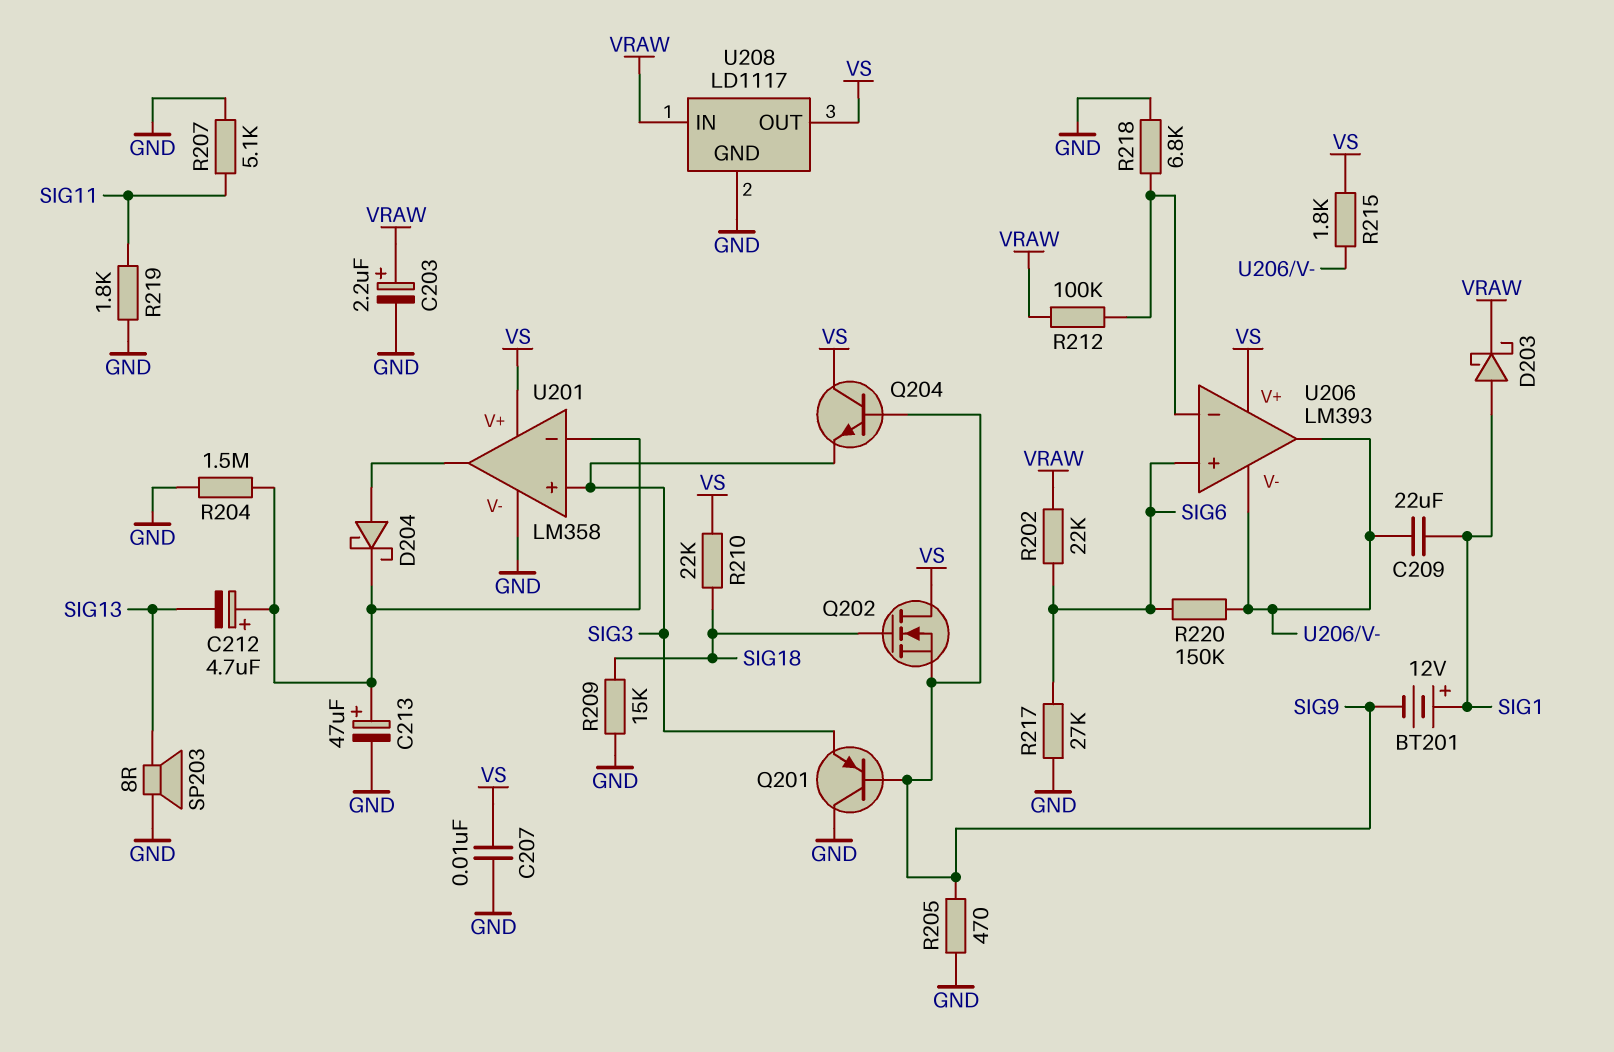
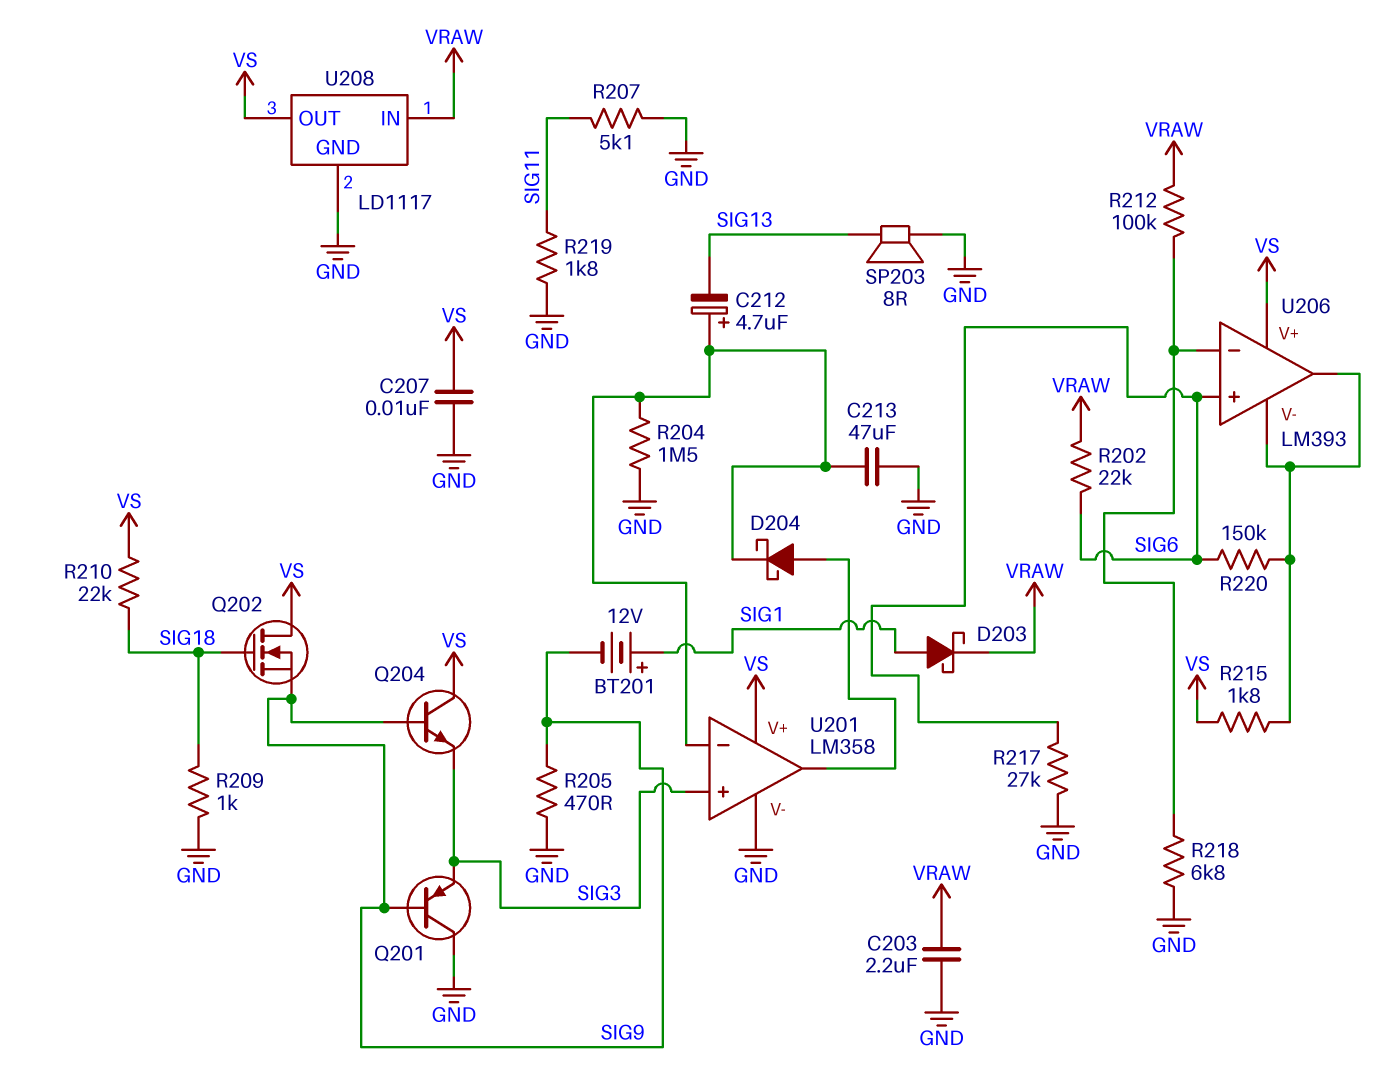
C203: 2.2uF (plus VRAW, minus GND) -> 2.2uF (GND, VRAW)
C209: 22uF (SIG1, U206/V-) -> none
C213: 47uF (plus U201/in-, minus GND) -> 47uF (GND, U201/in-)
R209: 15k (GND, SIG18) -> 1k (GND, SIG18)

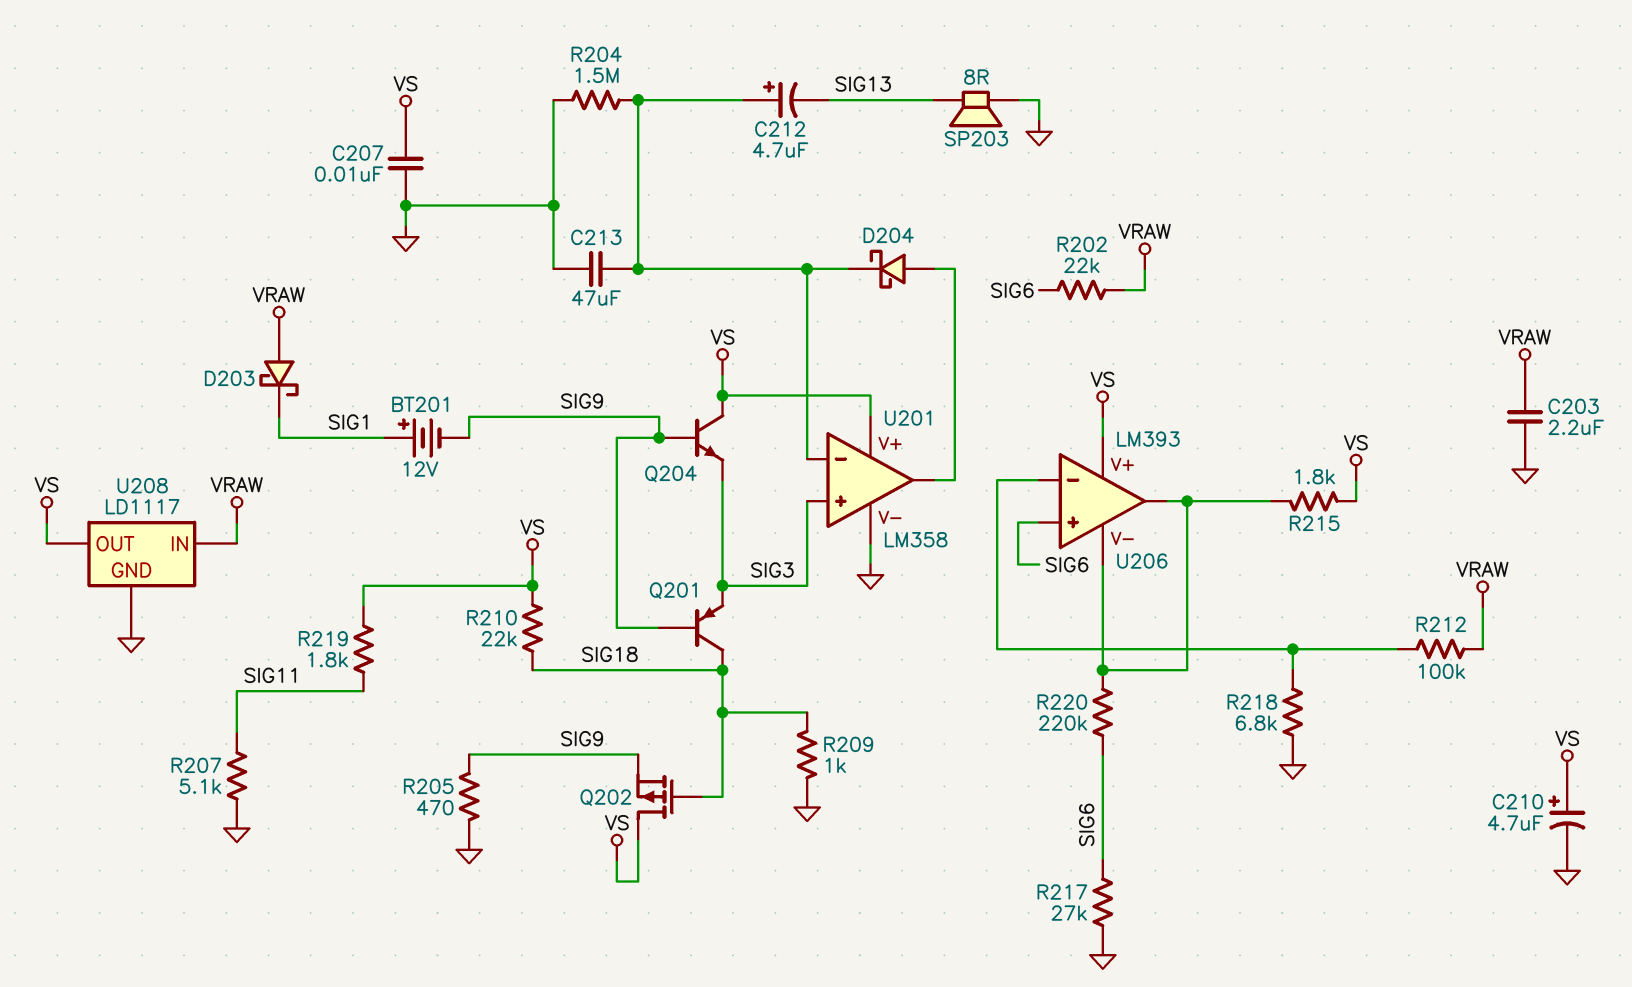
C210: none -> 4.7uF (plus VS, minus GND)
D203: schottky (A SIG1, K VRAW) -> schottky (A VRAW, K SIG1)
Q201: PNP (B SIG9, C GND, E SIG3) -> PNP (B SIG9, C SIG18, E SIG3)
Q202: NMOS (G SIG18, D VS, S SIG9) -> PMOS (G SIG18, D VS, S SIG9)
R219: 1.8k (GND, SIG11) -> 1.8k (SIG11, VS)
R220: 150k (SIG6, U206/V-) -> 220k (SIG6, U206/V-)

